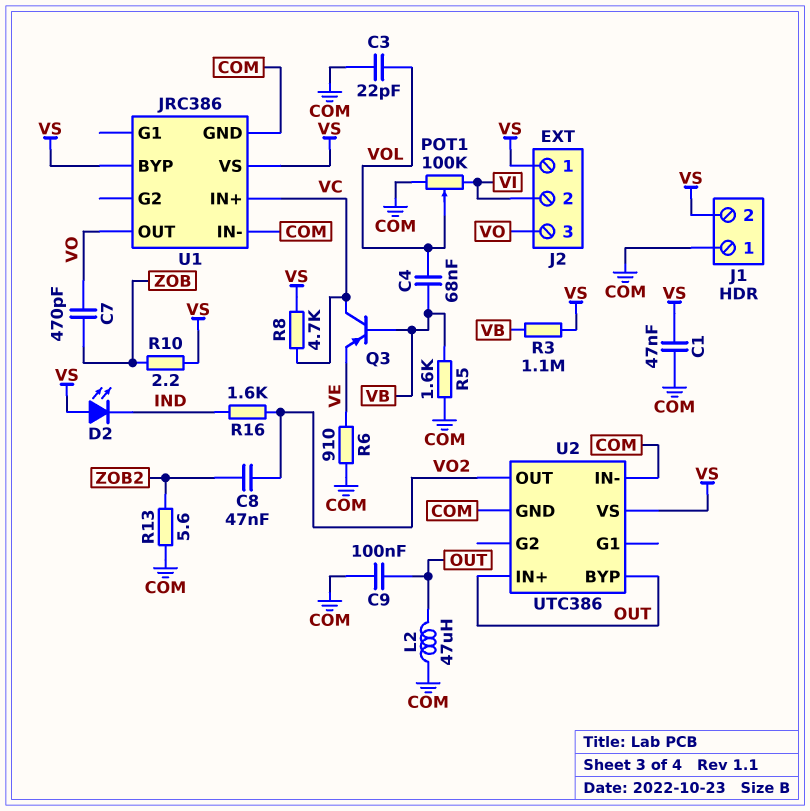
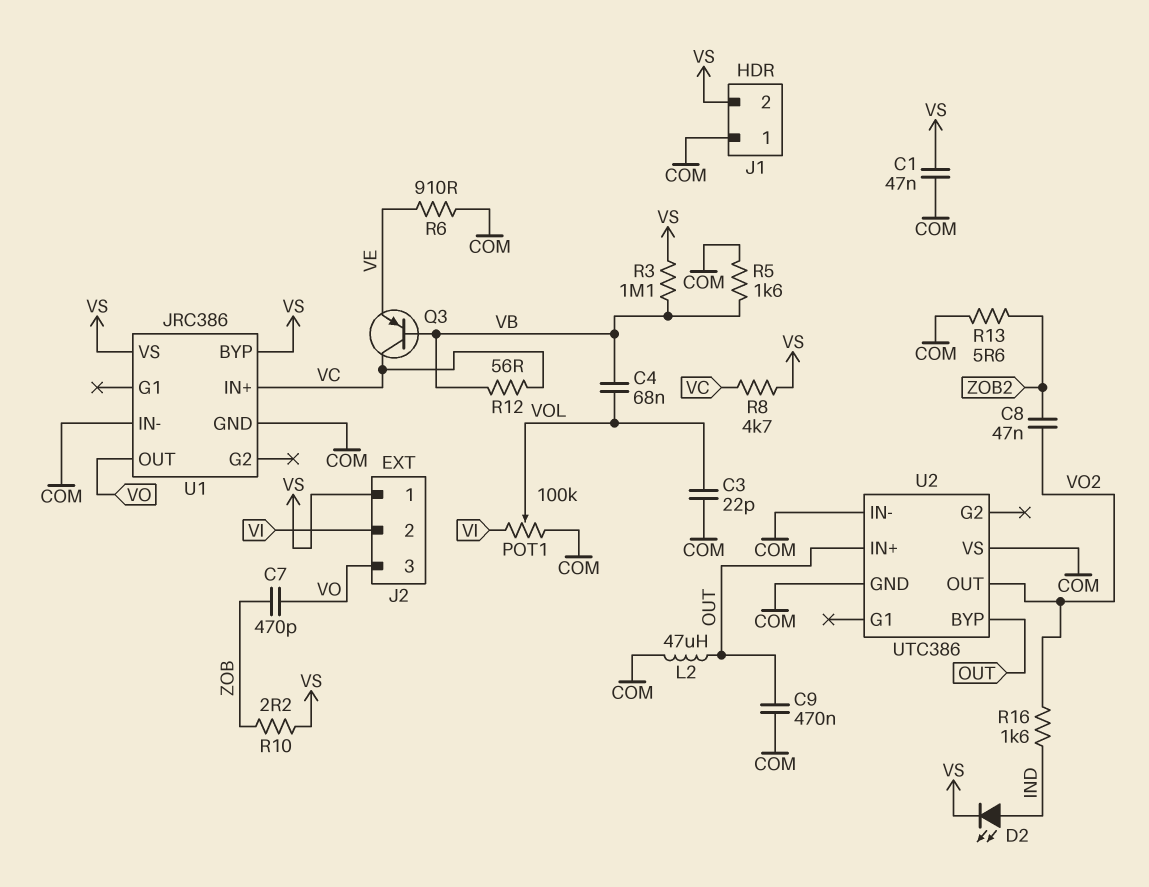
C9: 100nF (COM, OUT) -> 470nF (COM, OUT)
D2: LED (A VS, K IND) -> LED (A IND, K VS)
R12: none -> 56 (VB, VC)
U2 pin VS: VS -> COM

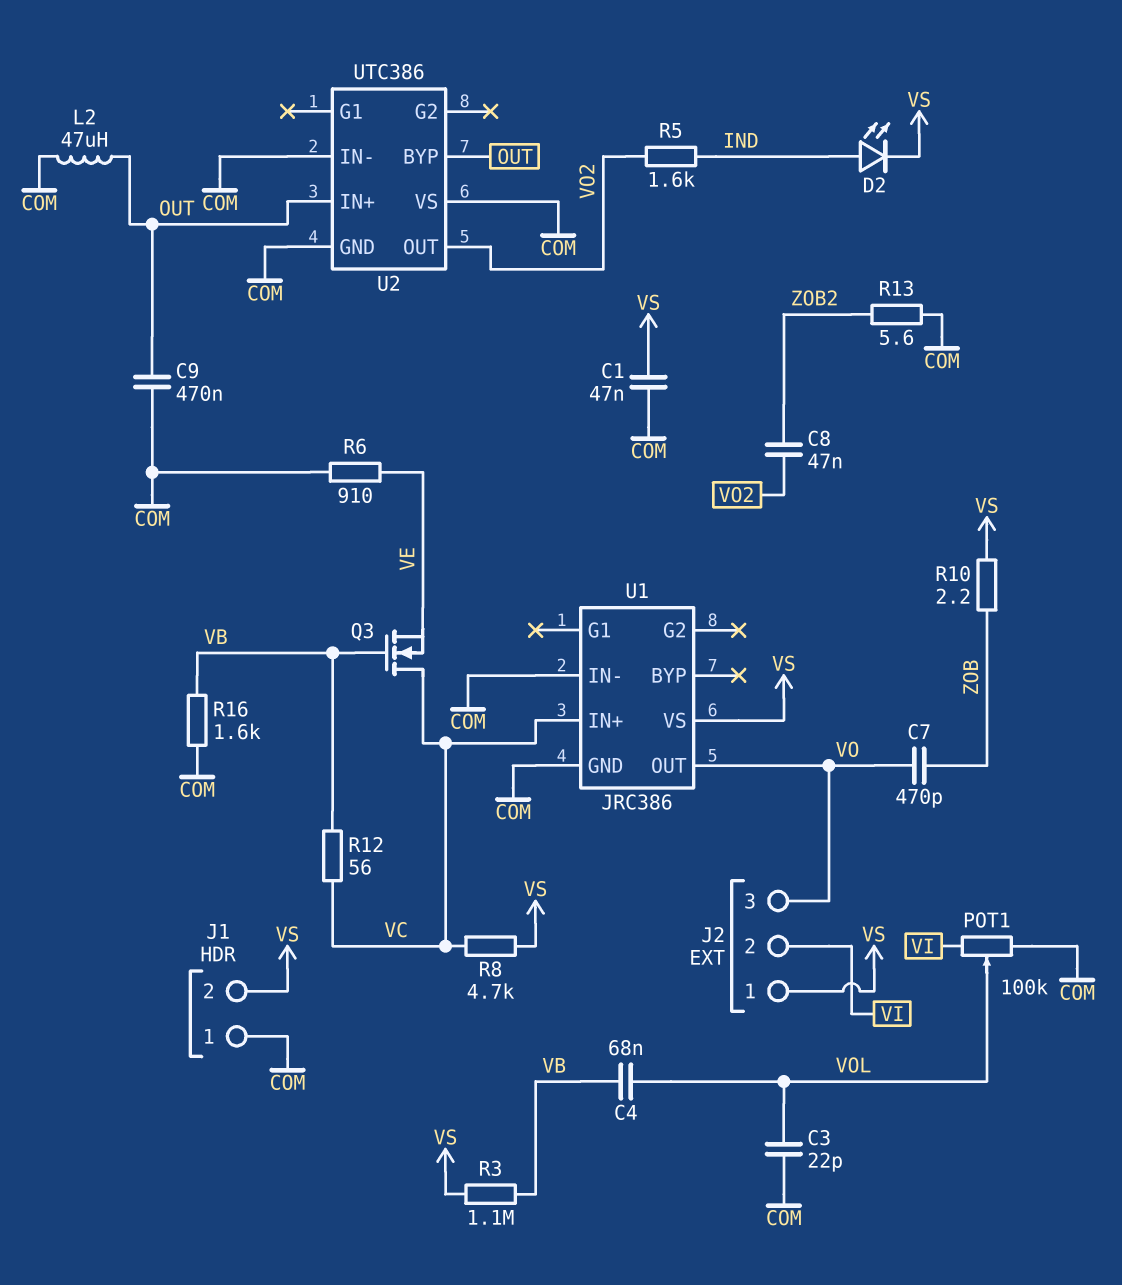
Q3: PNP (B VB, C VC, E VE) -> NMOS (G VB, D VC, S VE)
R5: 1.6k (COM, VB) -> 1.6k (IND, VO2)
R16: 1.6k (IND, VO2) -> 1.6k (COM, VB)
U1 pin BYP: VS -> none

